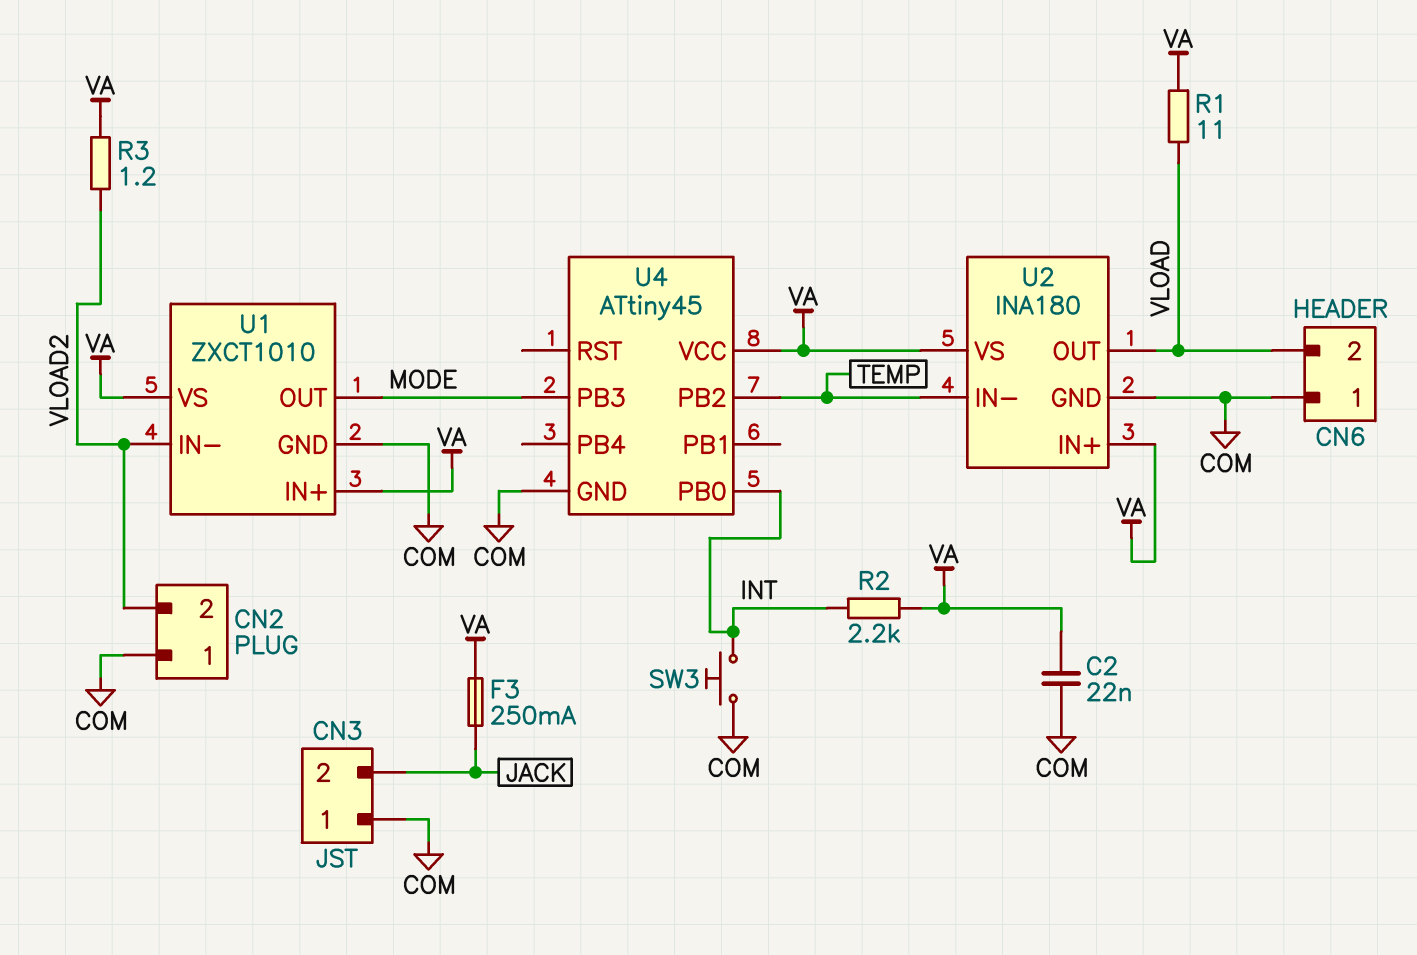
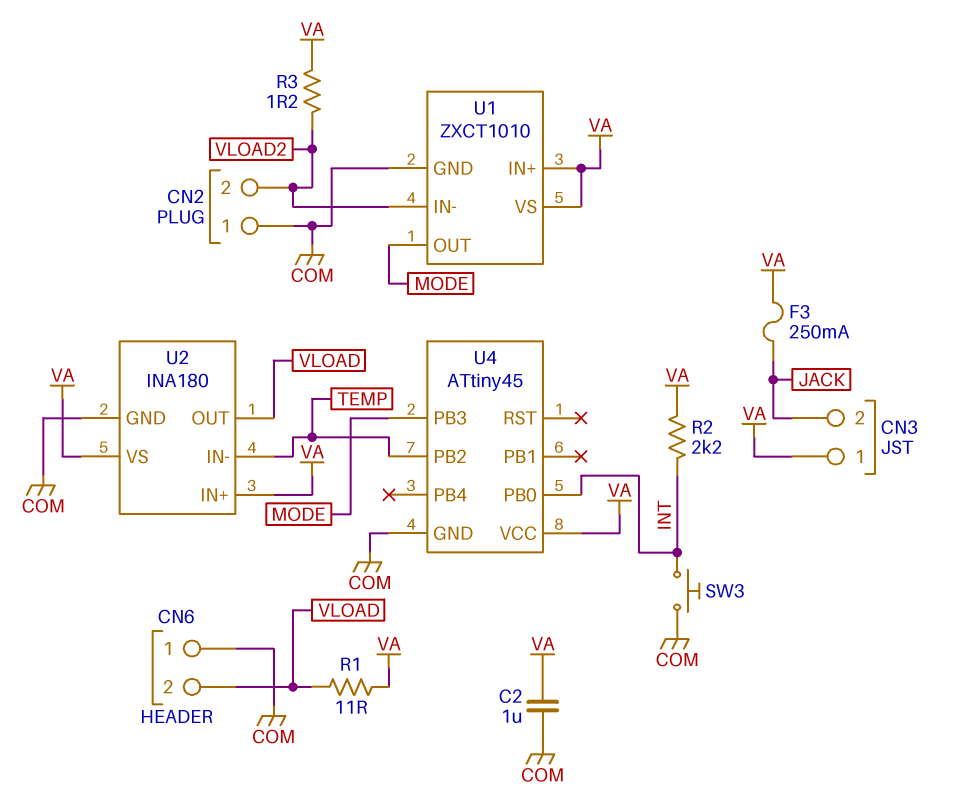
C2: 22nF (COM, VA) -> 1uF (COM, VA)
CN3 pin 1: COM -> VA

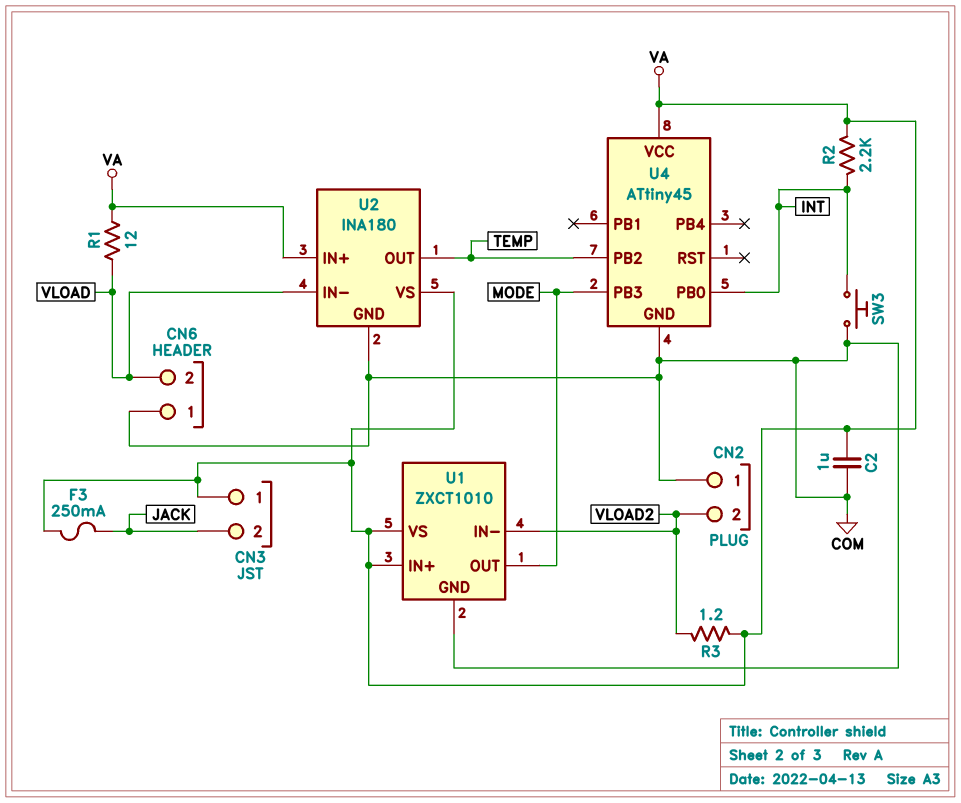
R1: 11 (VA, VLOAD) -> 12 (VA, VLOAD)
U2 pin IN-: TEMP -> VLOAD
U2 pin OUT: VLOAD -> TEMP

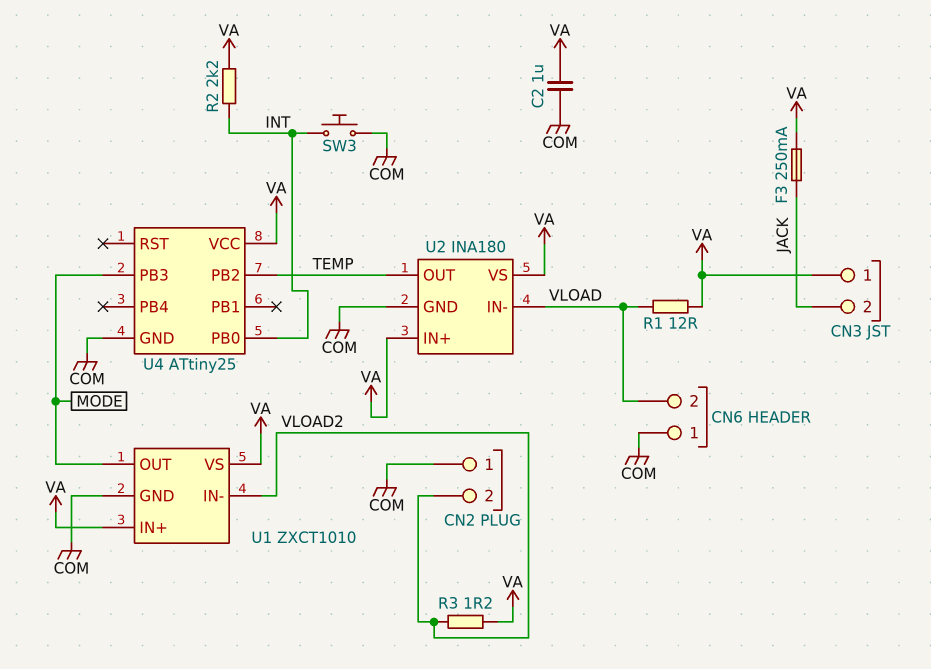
U4: ATtiny45 -> ATtiny25

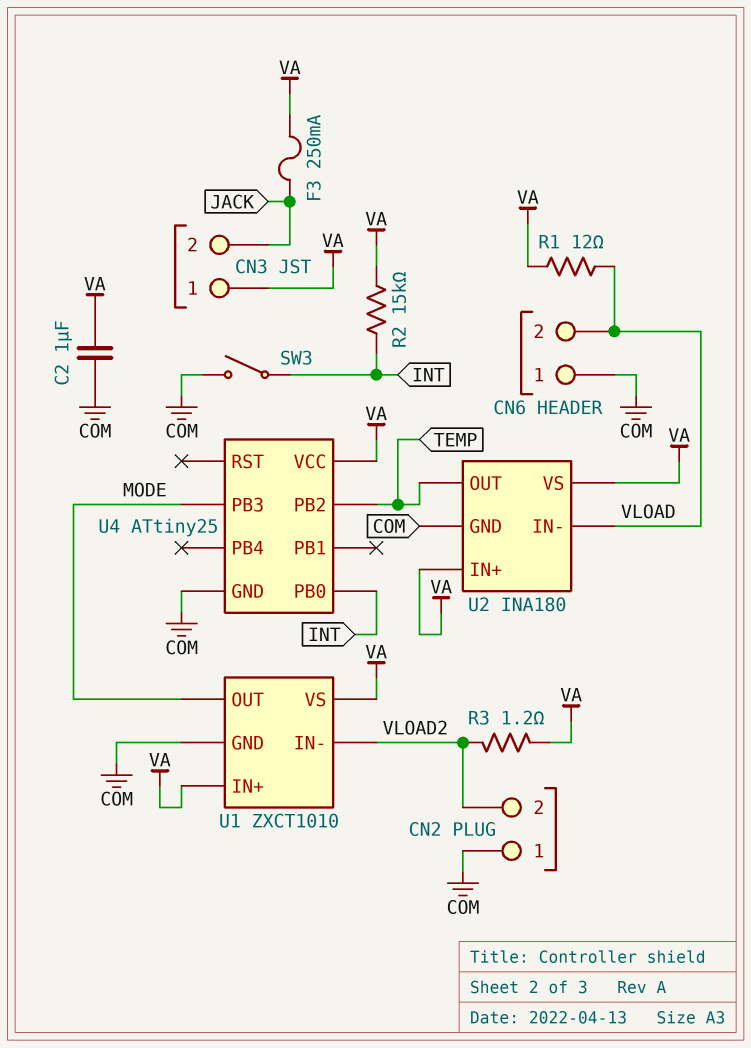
R2: 2.2k (INT, VA) -> 15k (INT, VA)
SW3: button (COM, INT) -> switch (COM, INT)

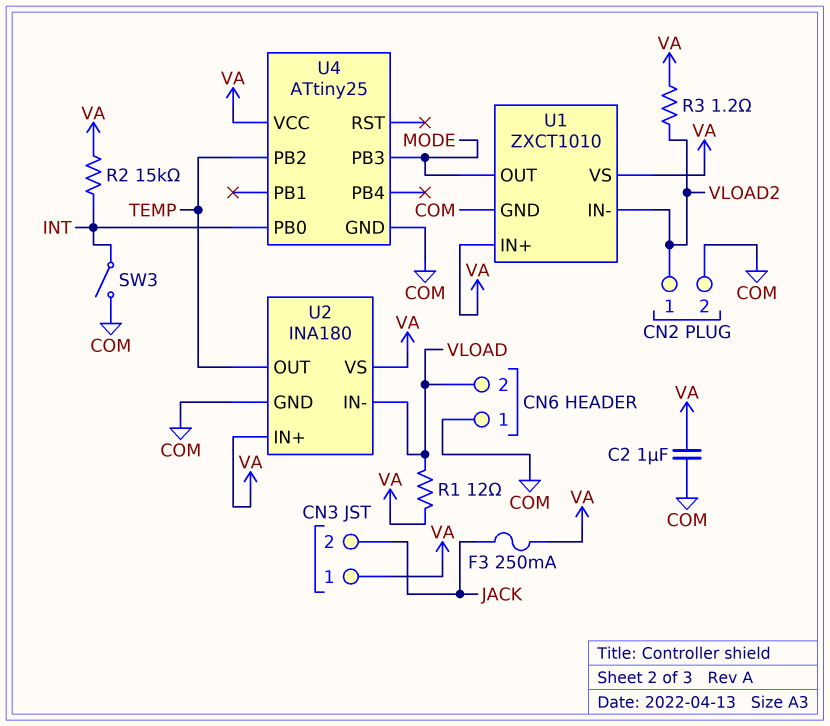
CN2 pin 1: COM -> VLOAD2
CN2 pin 2: VLOAD2 -> COM

